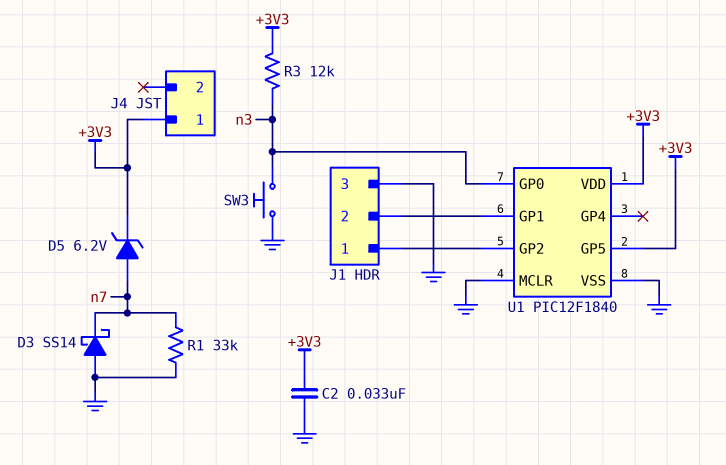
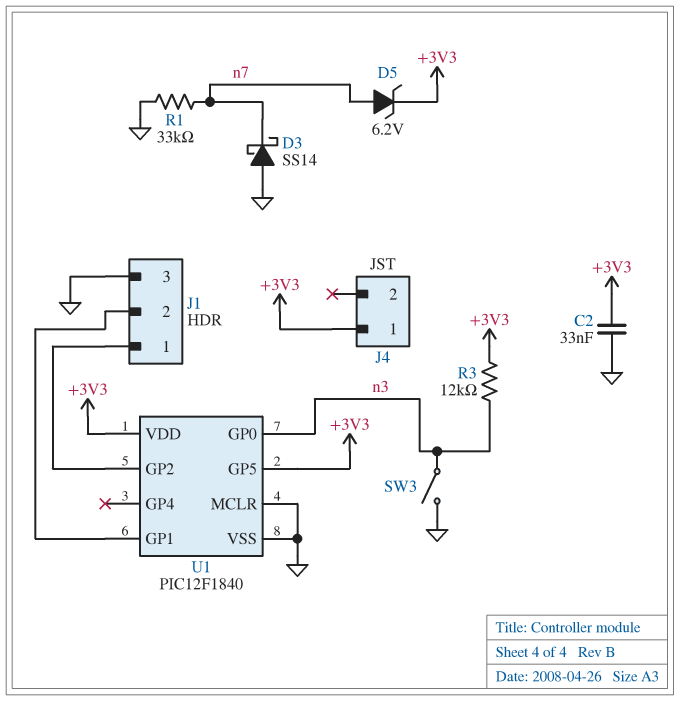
SW3: button (GND, n3) -> switch (GND, n3)

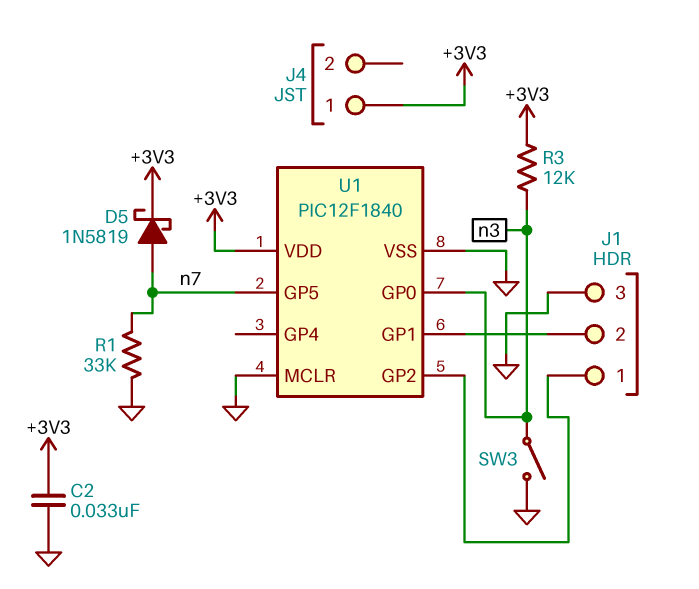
D3: schottky SS14 (A GND, K n7) -> none
D5: zener 6.2V (A n7, K +3V3) -> schottky 1N5819 (A n7, K +3V3)
U1 pin GP5: +3V3 -> n7

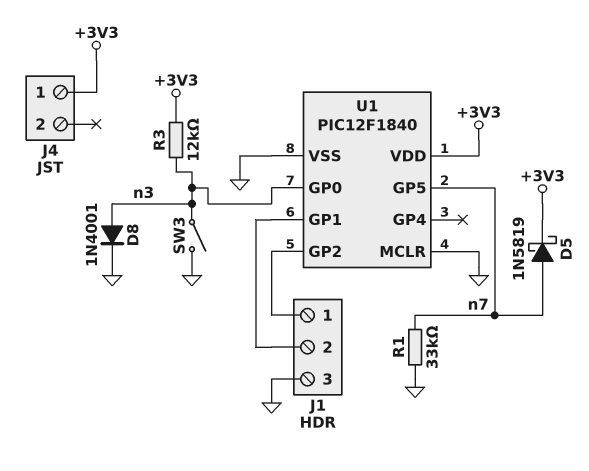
C2: 33nF (+3V3, GND) -> none
D8: none -> diode 1N4001 (A n3, K GND)

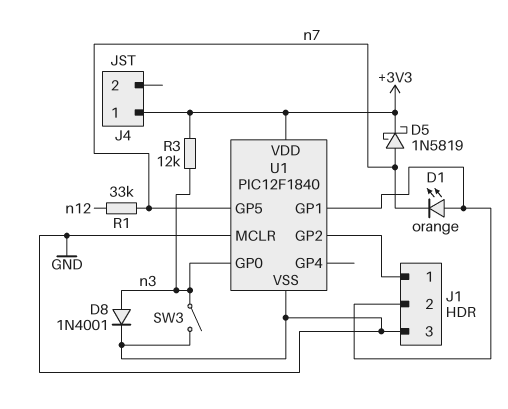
D1: none -> LED orange (A J1/2, K n7)
R1: 33k (GND, n7) -> 33k (n7, n12)

